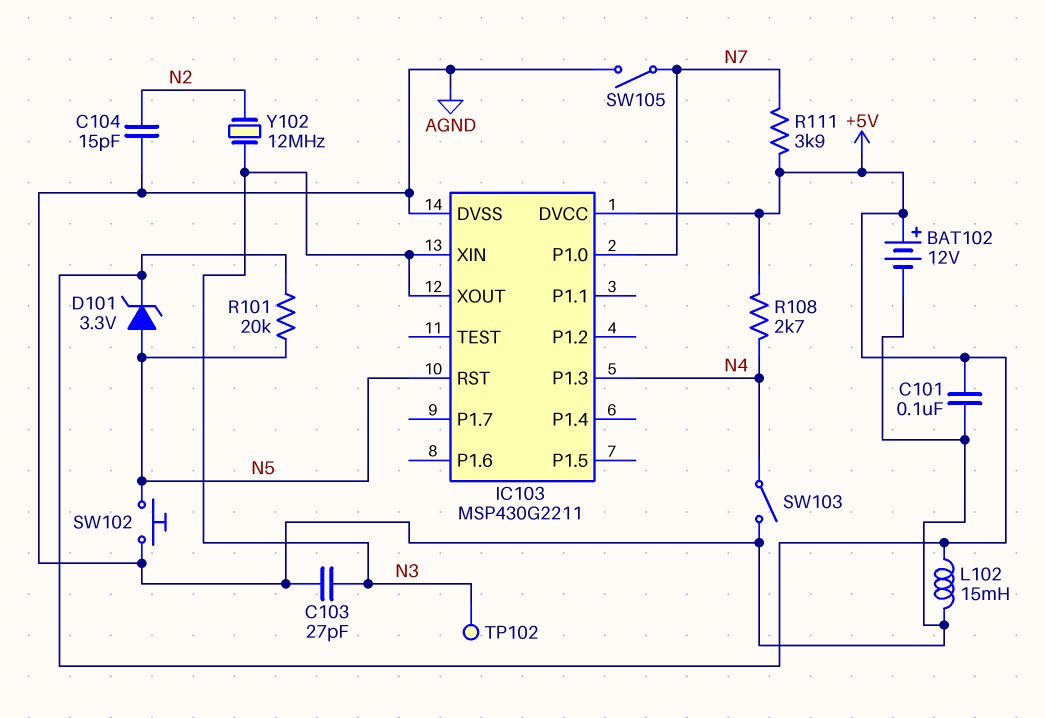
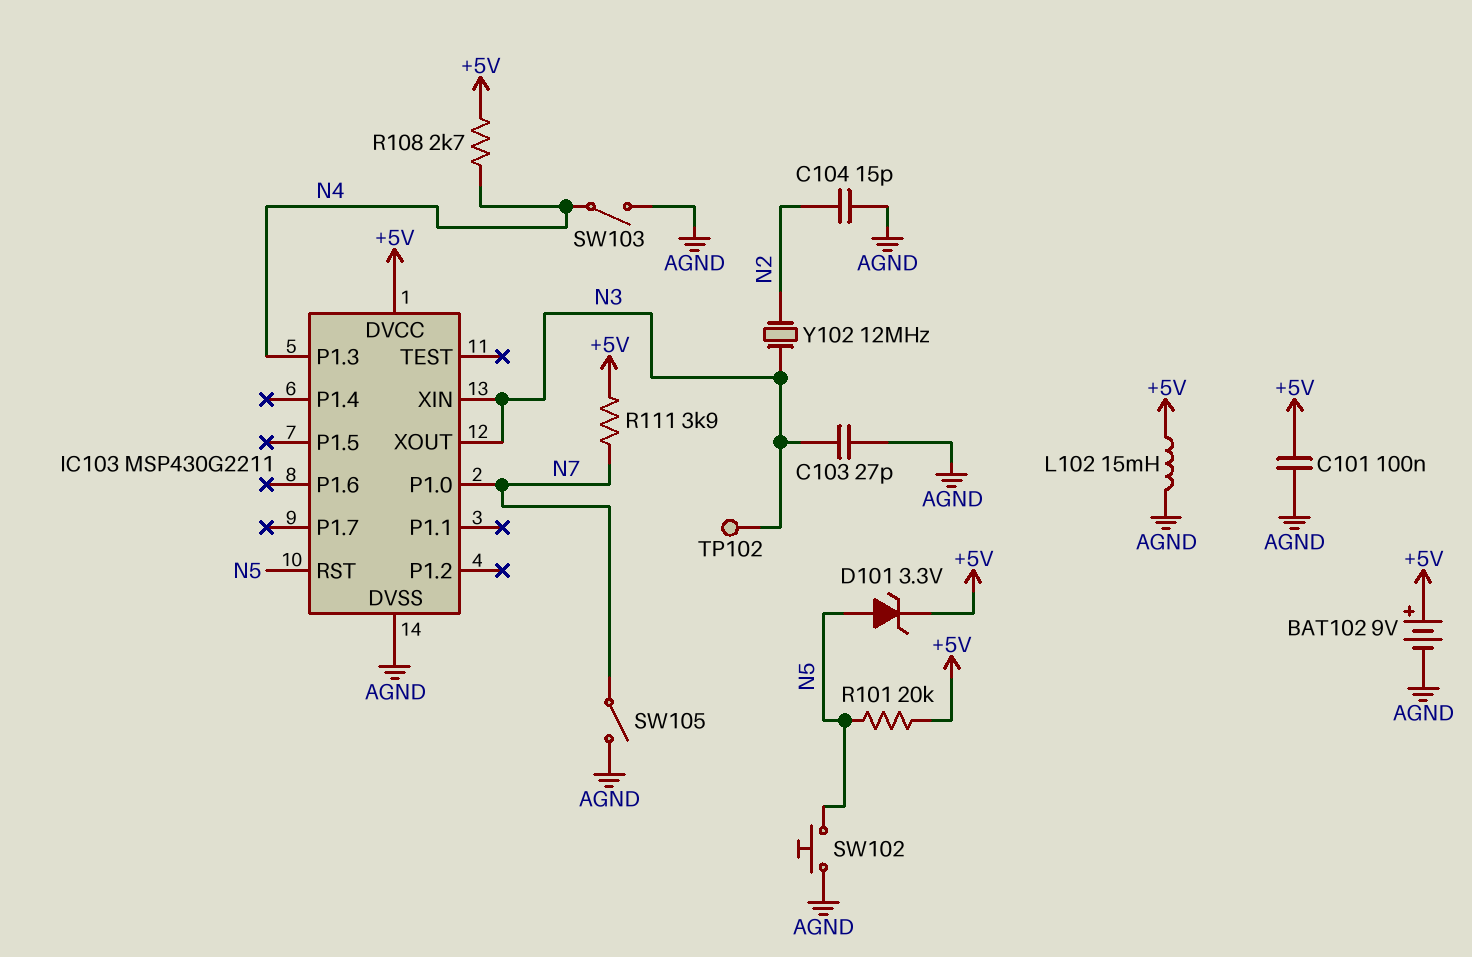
BAT102: 12V (plus +5V, minus AGND) -> 9V (plus +5V, minus AGND)

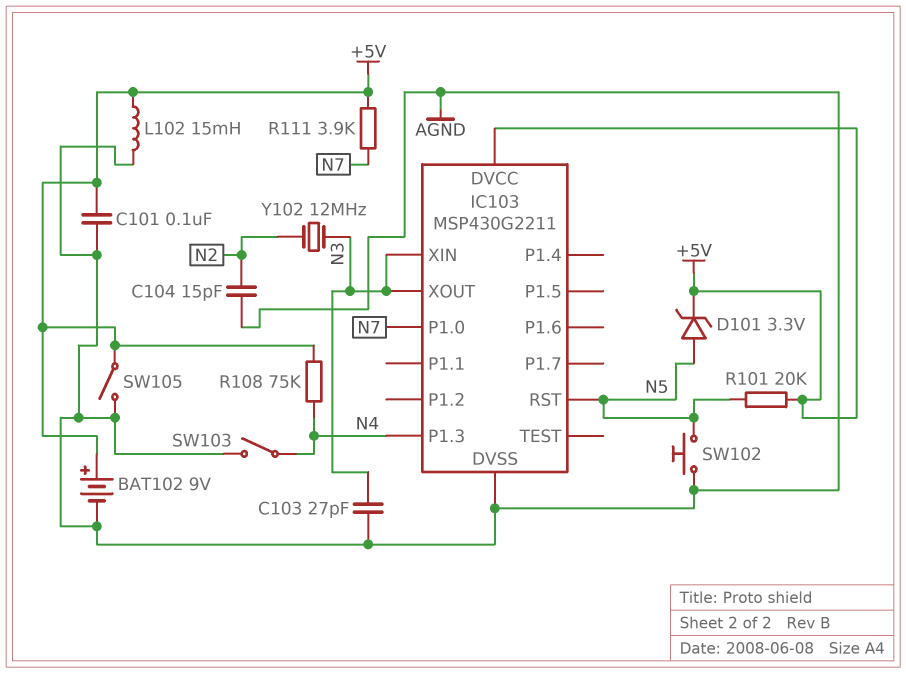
R108: 2.7k (+5V, N4) -> 75k (+5V, N4)
SW105: switch (AGND, N7) -> switch (+5V, AGND)
TP102: test point (N3) -> none

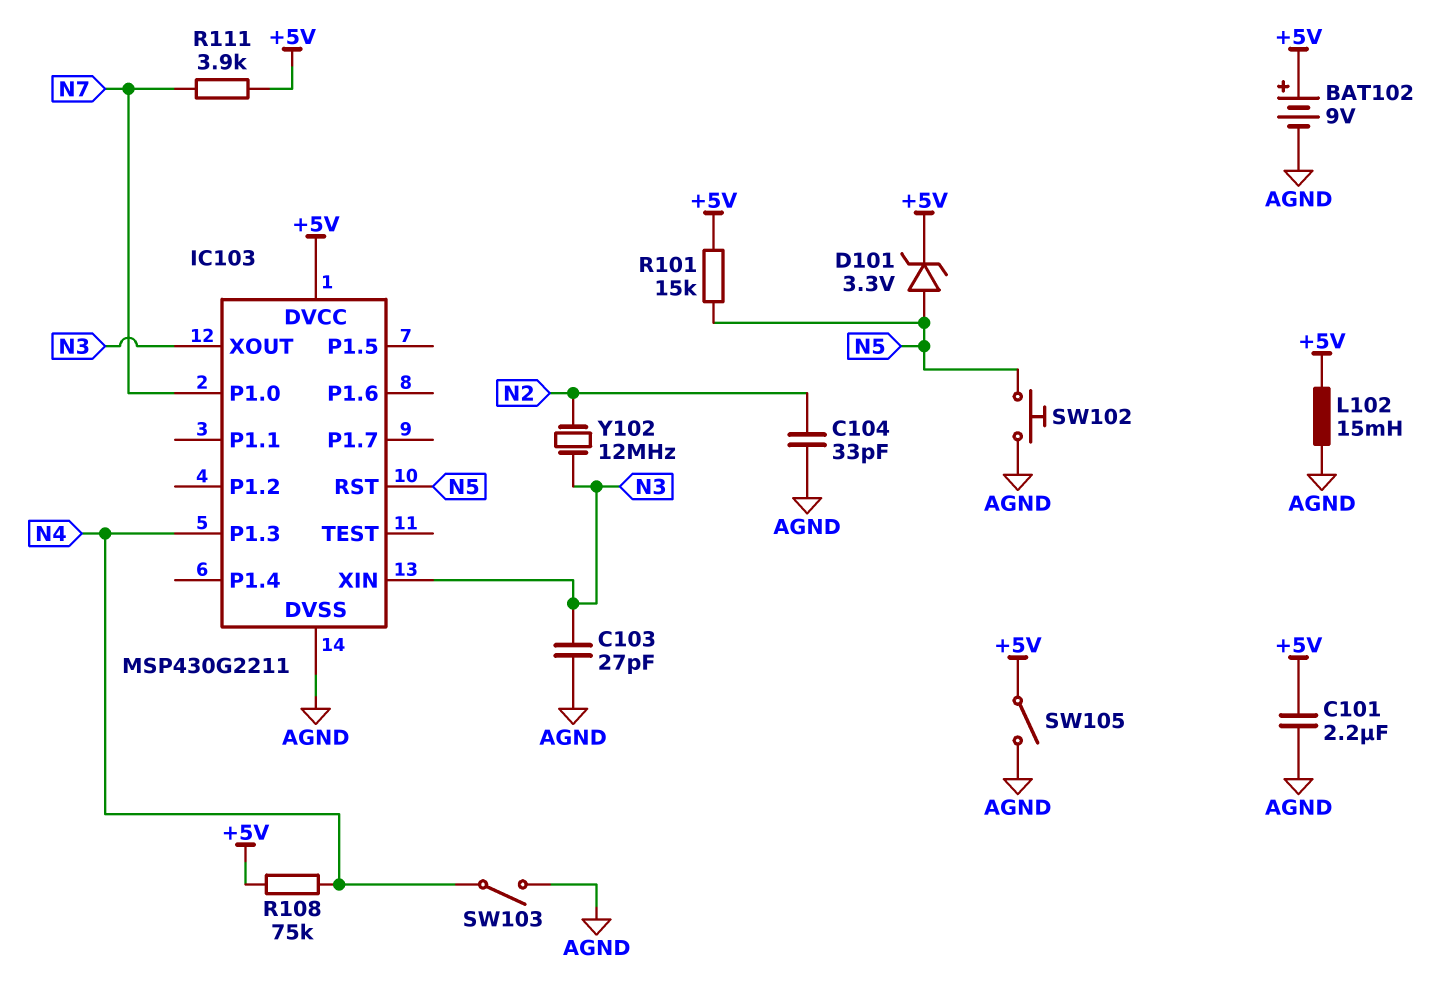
C101: 100nF (+5V, AGND) -> 2.2uF (+5V, AGND)
C104: 15pF (AGND, N2) -> 33pF (AGND, N2)
R101: 20k (+5V, N5) -> 15k (+5V, N5)

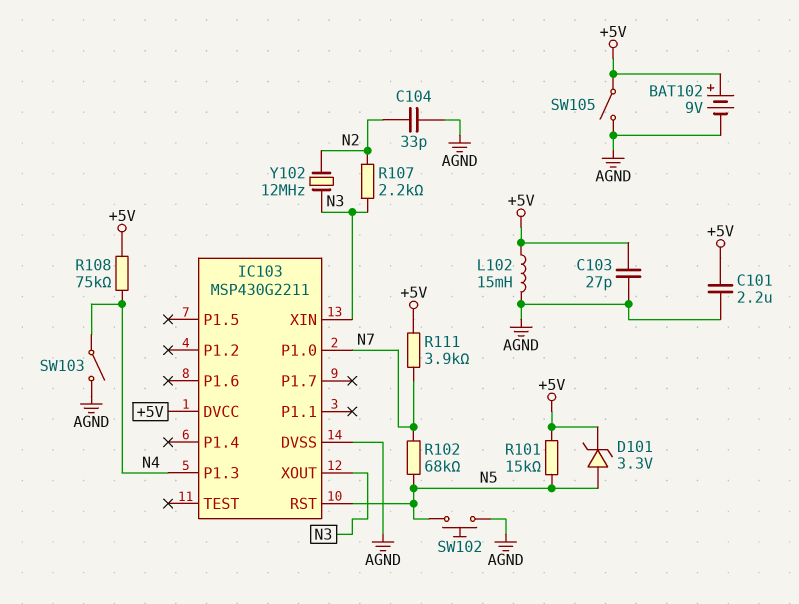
C103: 27pF (AGND, N3) -> 27pF (+5V, AGND)
R102: none -> 68k (N5, N7)
R107: none -> 2.2k (N2, N3)

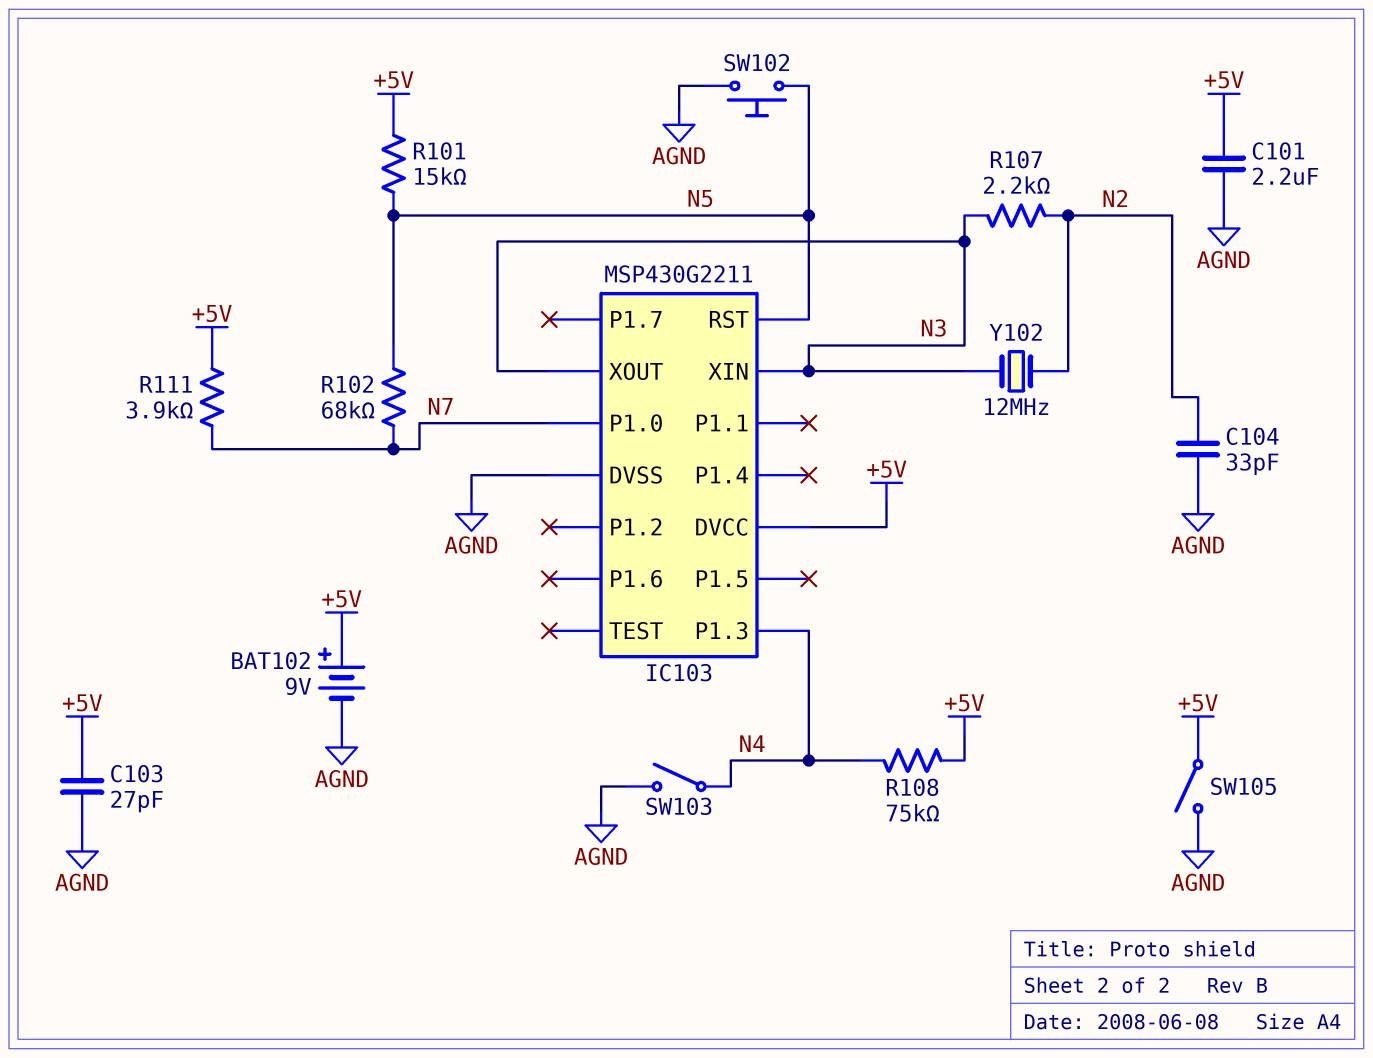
D101: zener 3.3V (A N5, K +5V) -> none
L102: 15mH (+5V, AGND) -> none

